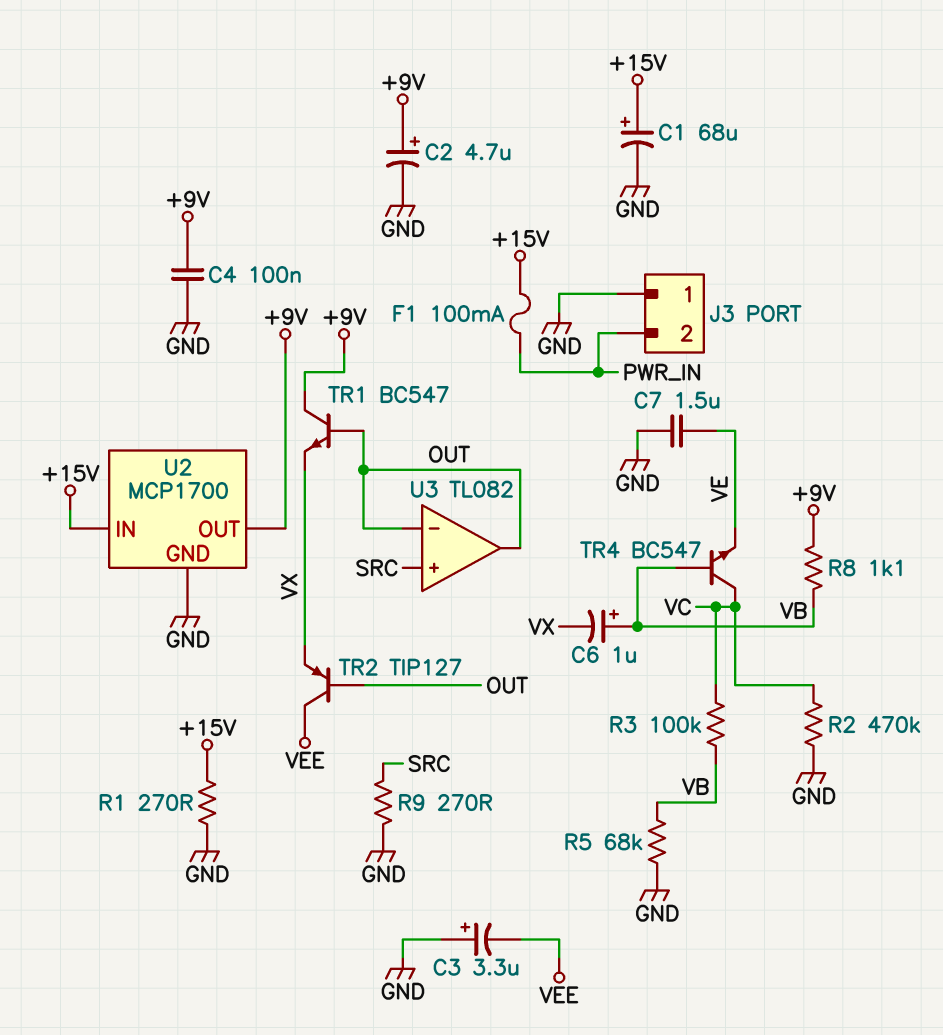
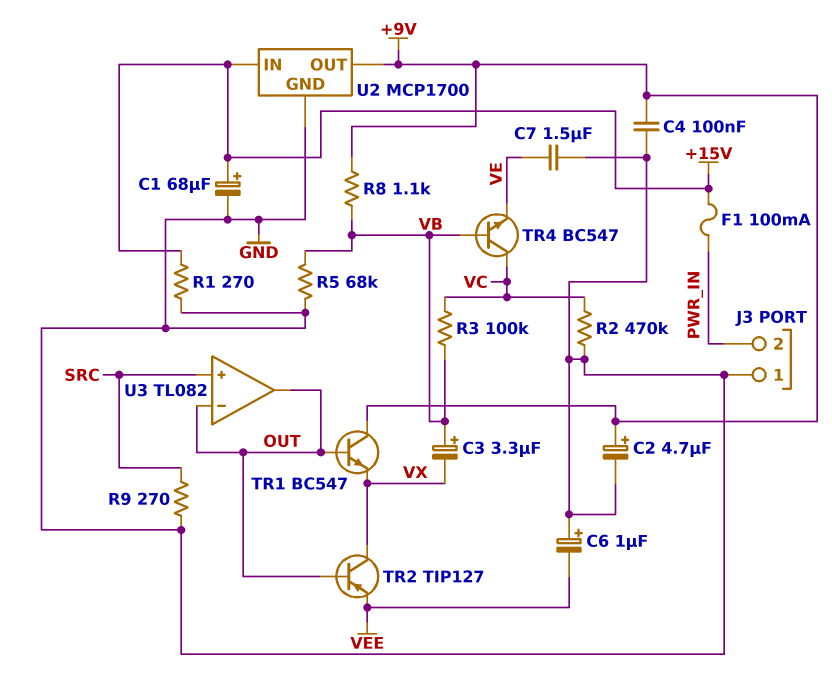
C3: 3.3uF (plus GND, minus VEE) -> 3.3uF (plus VB, minus VX)
C6: 1uF (plus VB, minus VX) -> 1uF (plus GND, minus VEE)
TR2: PNP TIP127 (B OUT, C VEE, E VX) -> PNP TIP127 (B OUT, C VX, E VEE)

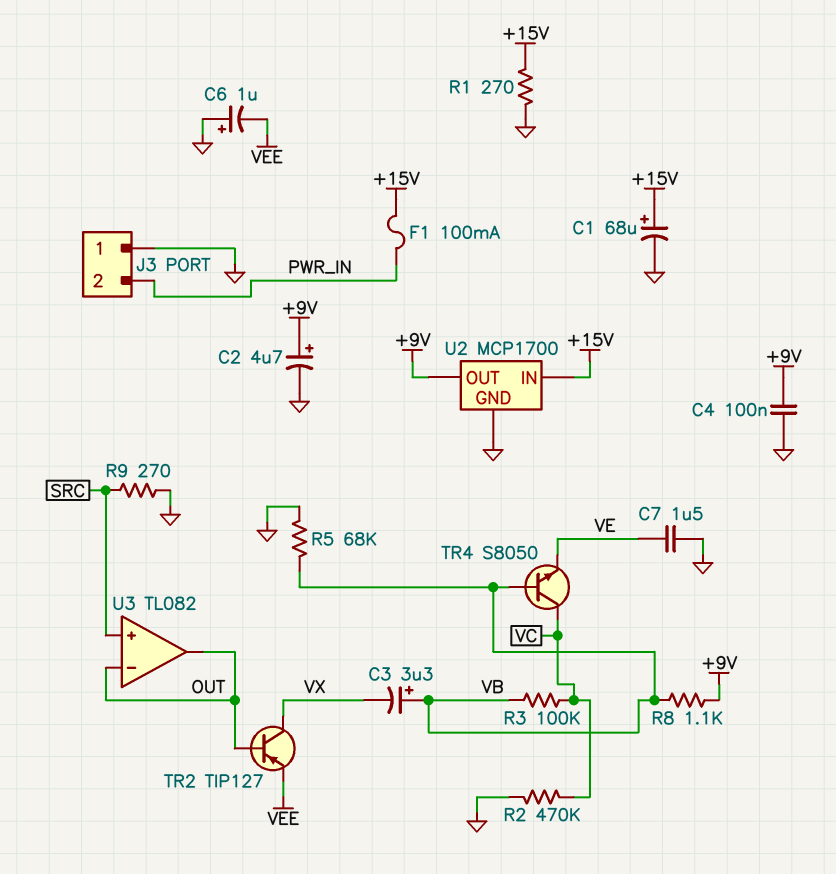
TR1: NPN BC547 (B OUT, C +9V, E VX) -> none
TR4: NPN BC547 (B VB, C VC, E VE) -> NPN S8050 (B VB, C VC, E VE)

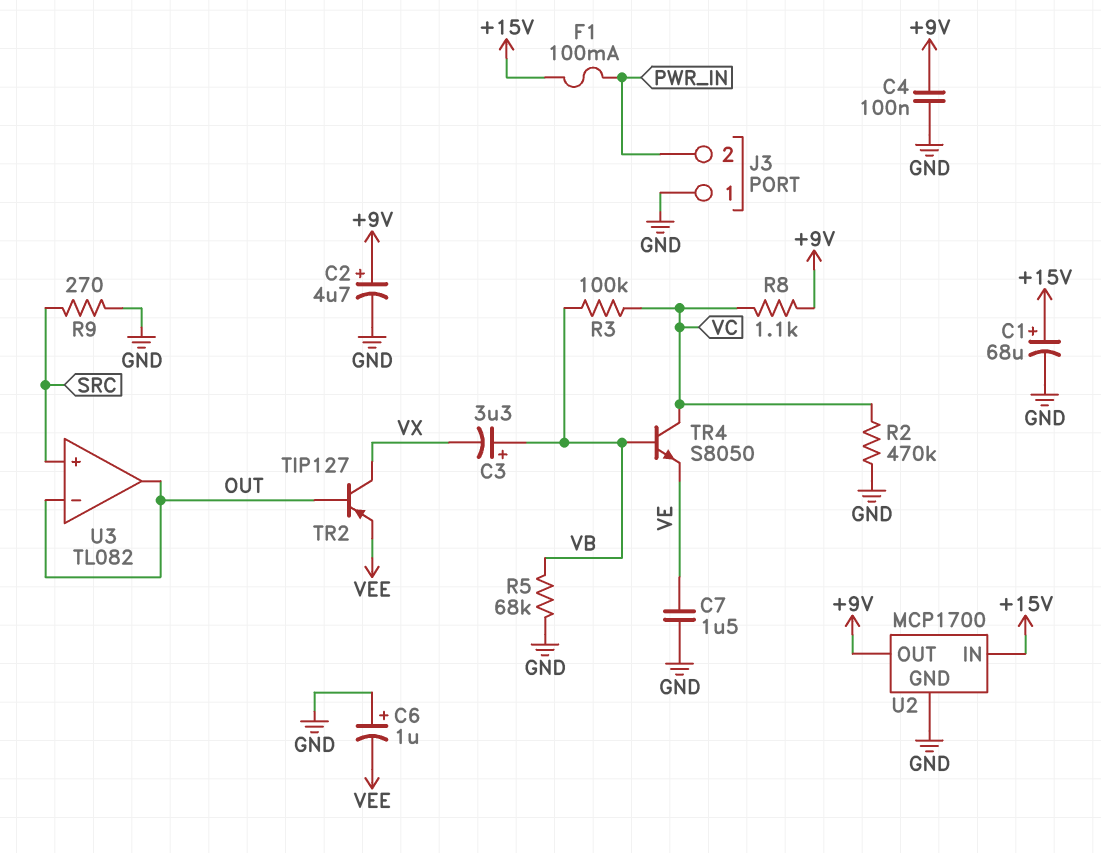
R1: 270 (+15V, GND) -> none
R8: 1.1k (+9V, VB) -> 1.1k (+9V, VC)

